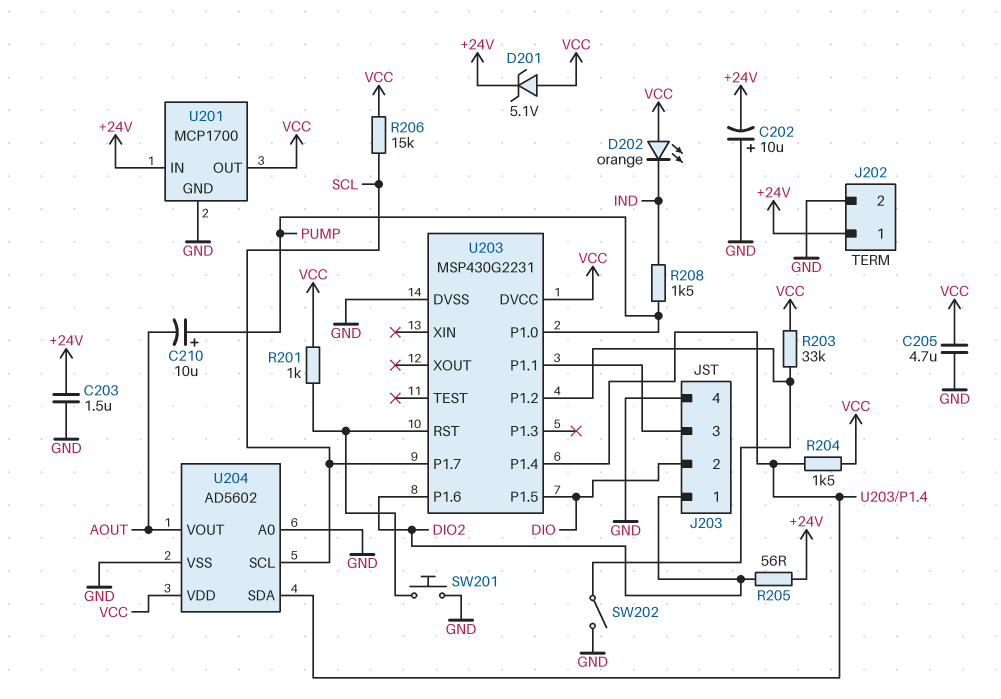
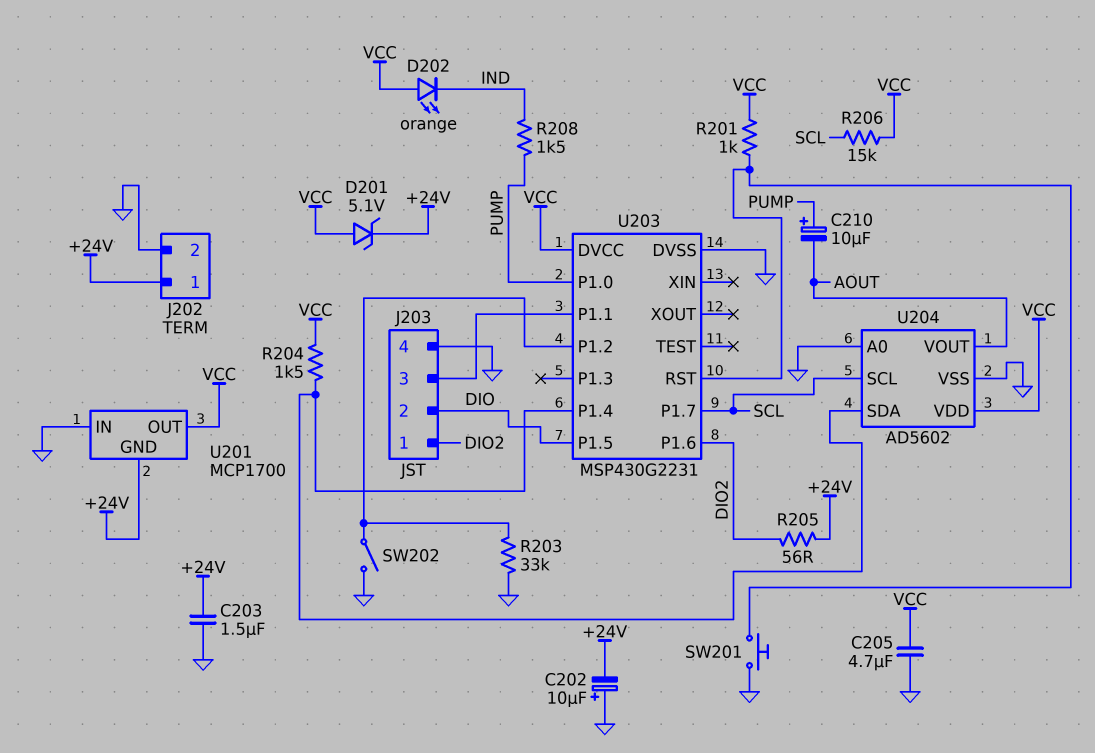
R203: 33k (U203/P1.2, VCC) -> 33k (GND, U203/P1.2)
U201 pin GND: GND -> +24V
U201 pin IN: +24V -> GND

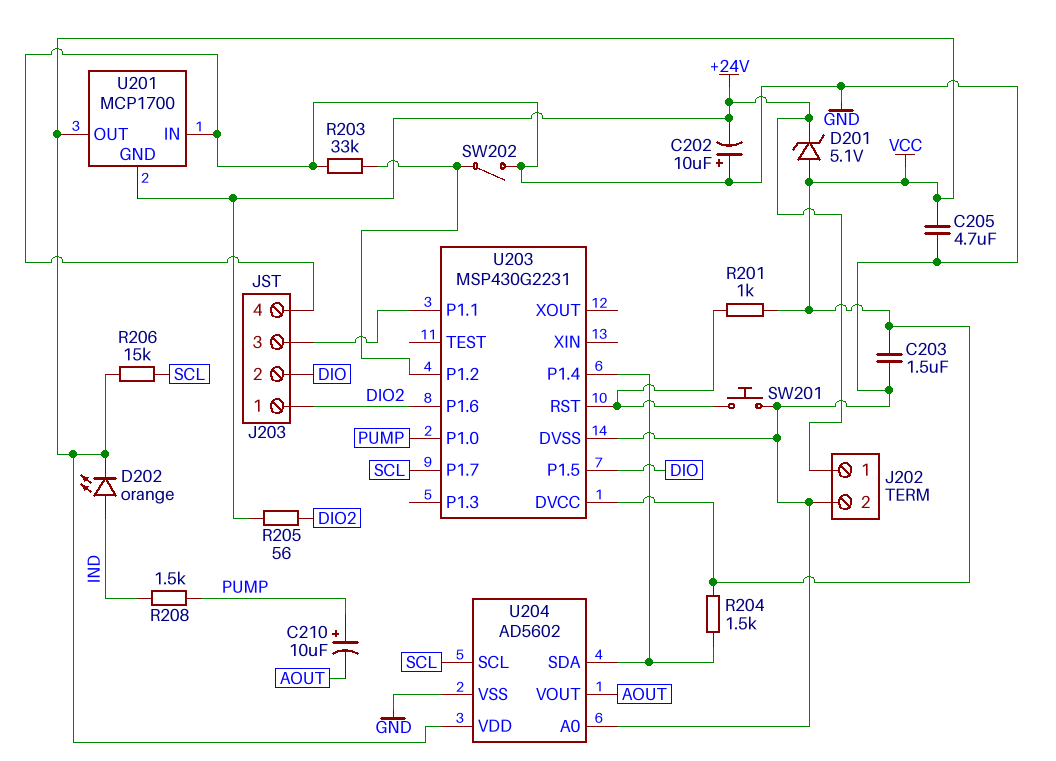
C203: 1.5uF (+24V, GND) -> 1.5uF (GND, VCC)
D202: LED orange (A VCC, K IND) -> LED orange (A IND, K VCC)

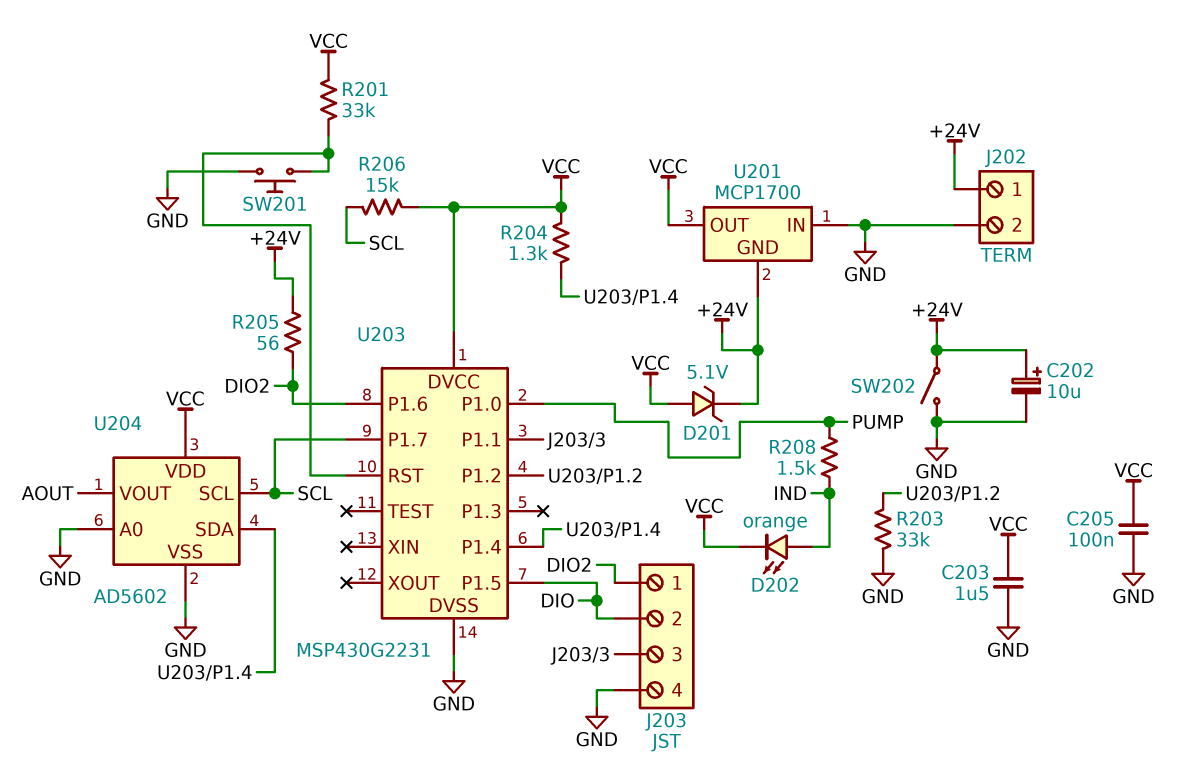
C202: 10uF (plus GND, minus +24V) -> 10uF (plus +24V, minus GND)
C205: 4.7uF (GND, VCC) -> 100nF (GND, VCC)
C210: 10uF (plus PUMP, minus AOUT) -> none
R201: 1k (U203/RST, VCC) -> 33k (U203/RST, VCC)
R204: 1.5k (U203/P1.4, VCC) -> 1.3k (U203/P1.4, VCC)
SW202: switch (GND, U203/P1.2) -> switch (+24V, GND)

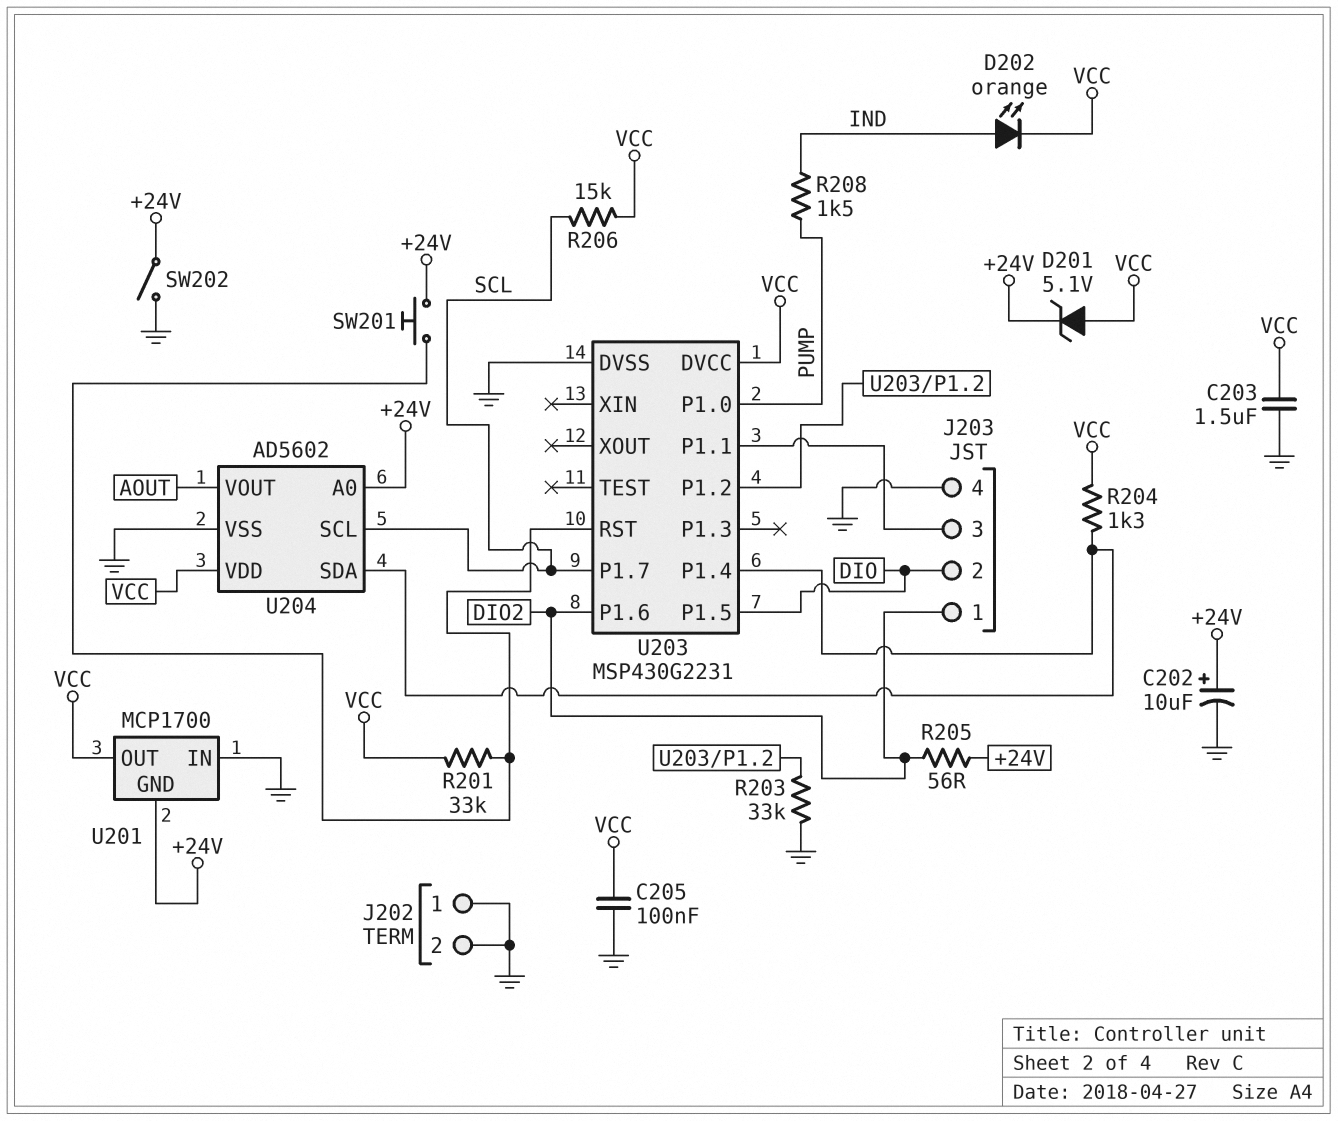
J202 pin 1: +24V -> GND
SW201: button (GND, U203/RST) -> button (+24V, U203/RST)
U204 pin A0: GND -> +24V

